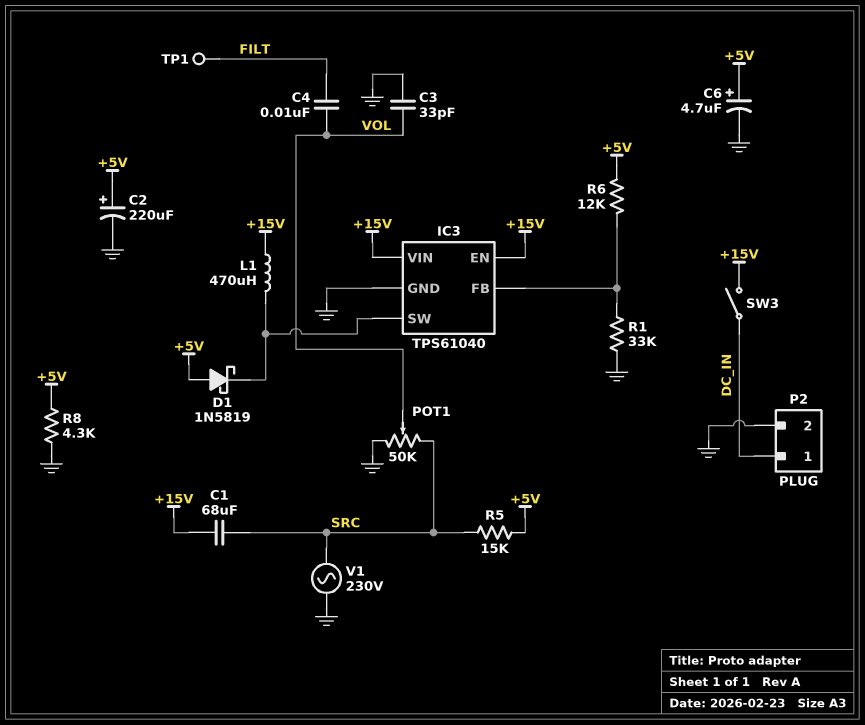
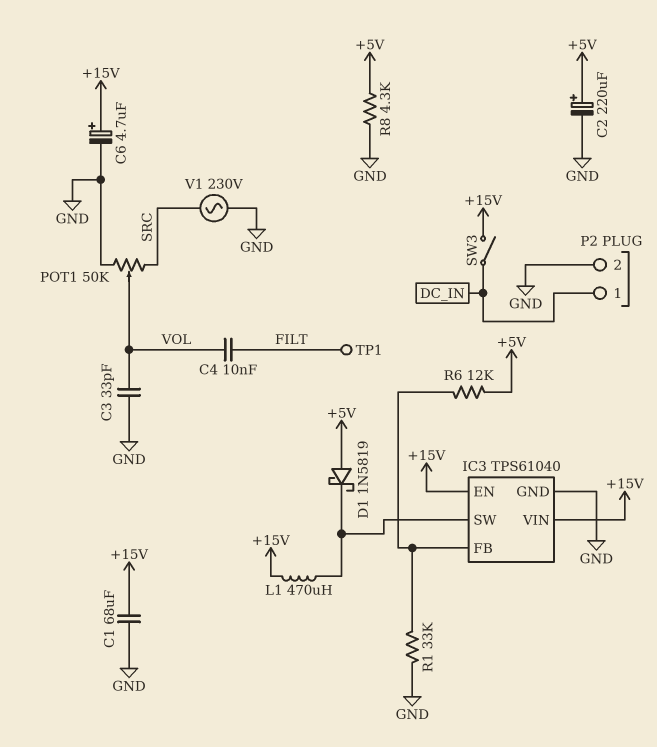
C1: 68uF (+15V, SRC) -> 68uF (+15V, GND)
C6: 4.7uF (plus +5V, minus GND) -> 4.7uF (plus +15V, minus GND)
R5: 15k (+5V, SRC) -> none

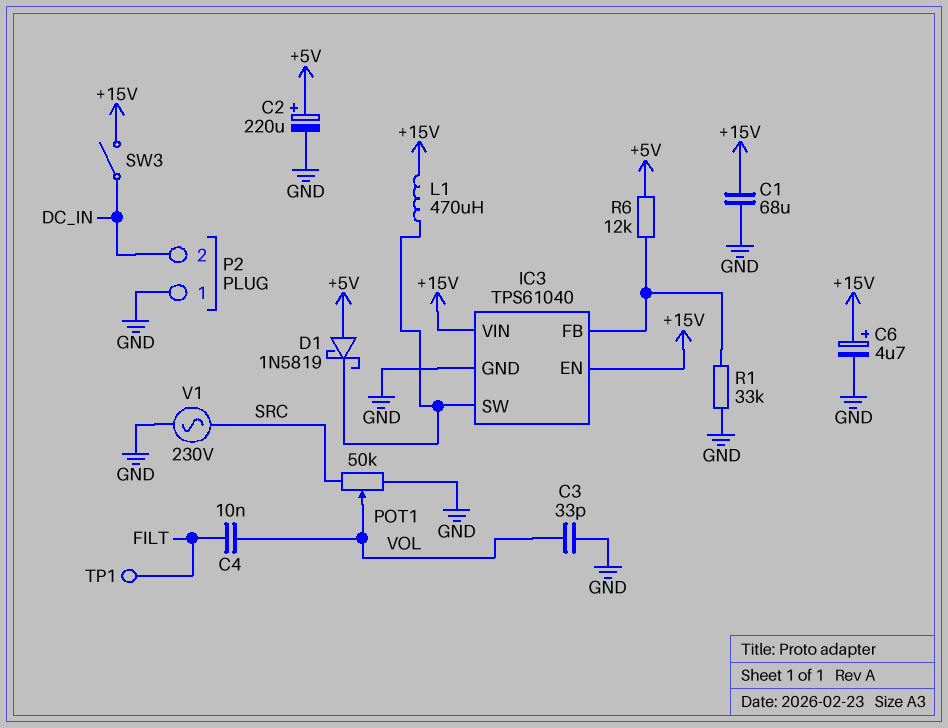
P2 pin 1: DC_IN -> GND
P2 pin 2: GND -> DC_IN
R8: 4.3k (+5V, GND) -> none

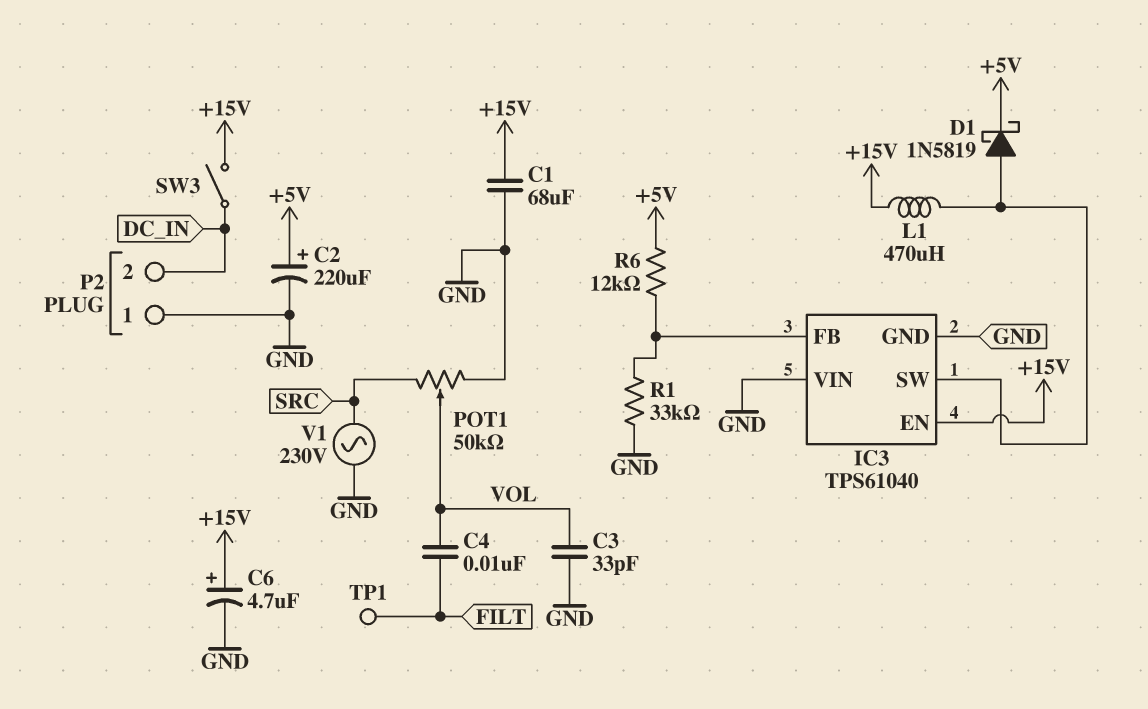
D1: schottky 1N5819 (A +5V, K IC3/SW) -> schottky 1N5819 (A IC3/SW, K +5V)
IC3 pin VIN: +15V -> GND

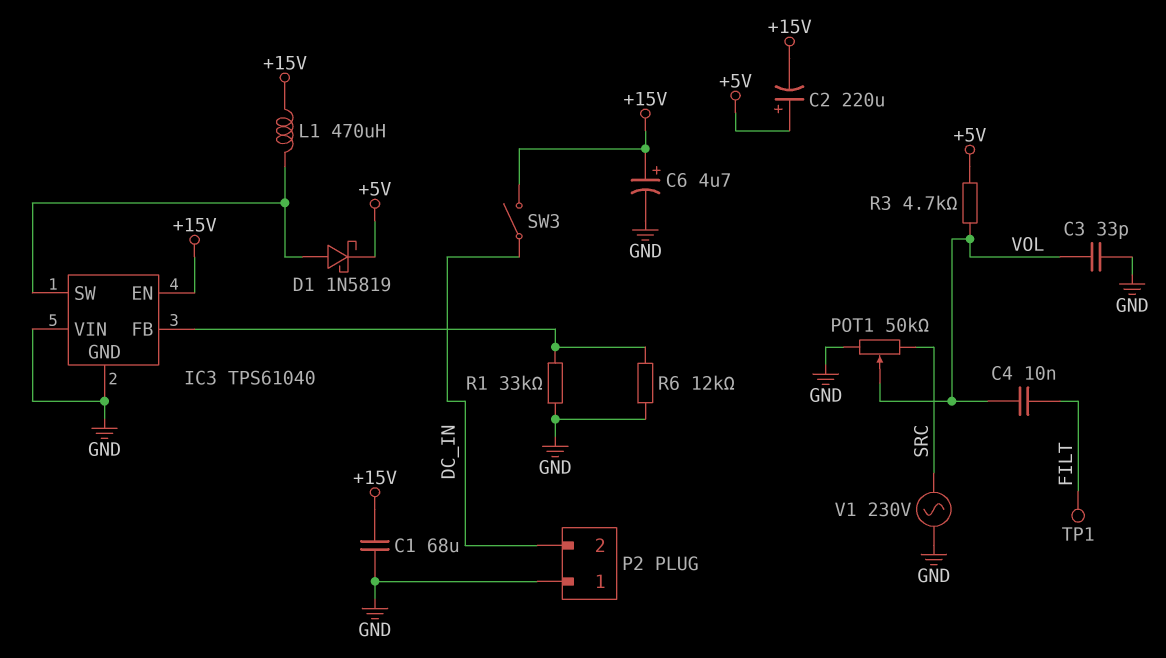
C2: 220uF (plus +5V, minus GND) -> 220uF (plus +5V, minus +15V)
R3: none -> 4.7k (+5V, VOL)
R6: 12k (+5V, IC3/FB) -> 12k (GND, IC3/FB)

